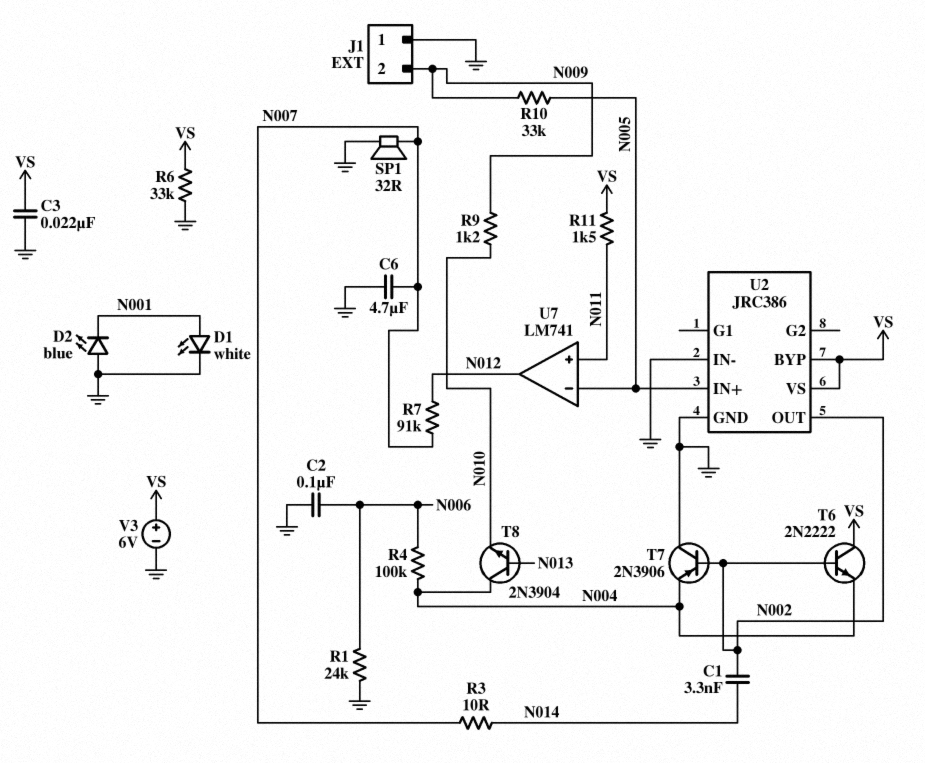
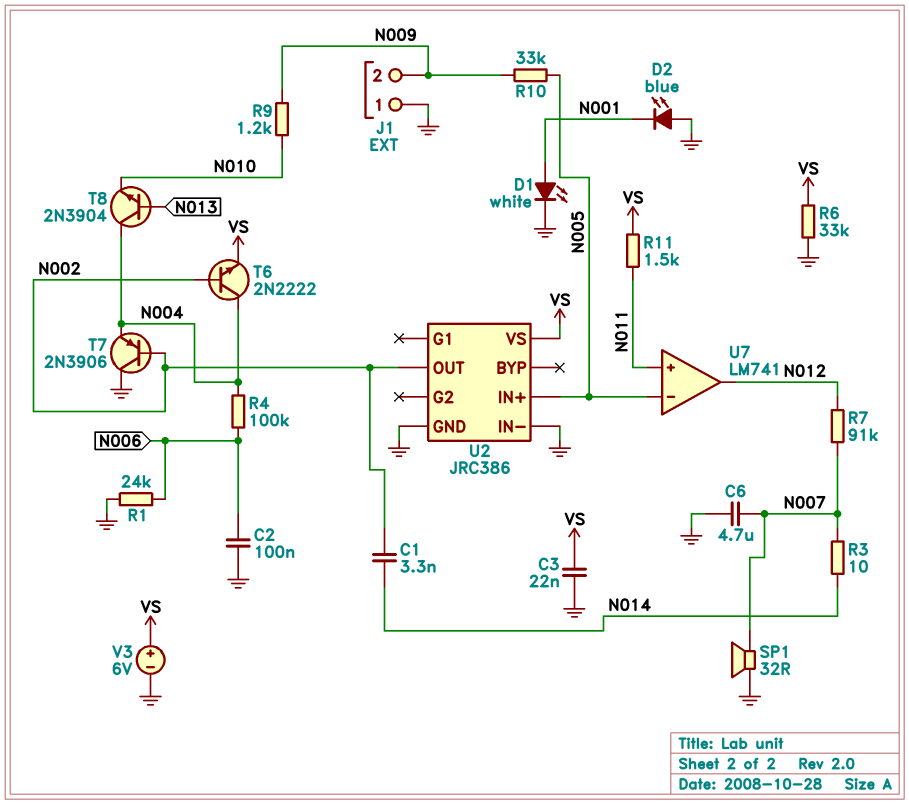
T6: NPN 2N2222 (B N002, C VS, E N004) -> NPN 2N2222 (B N002, C N004, E VS)
U2 pin BYP: VS -> none

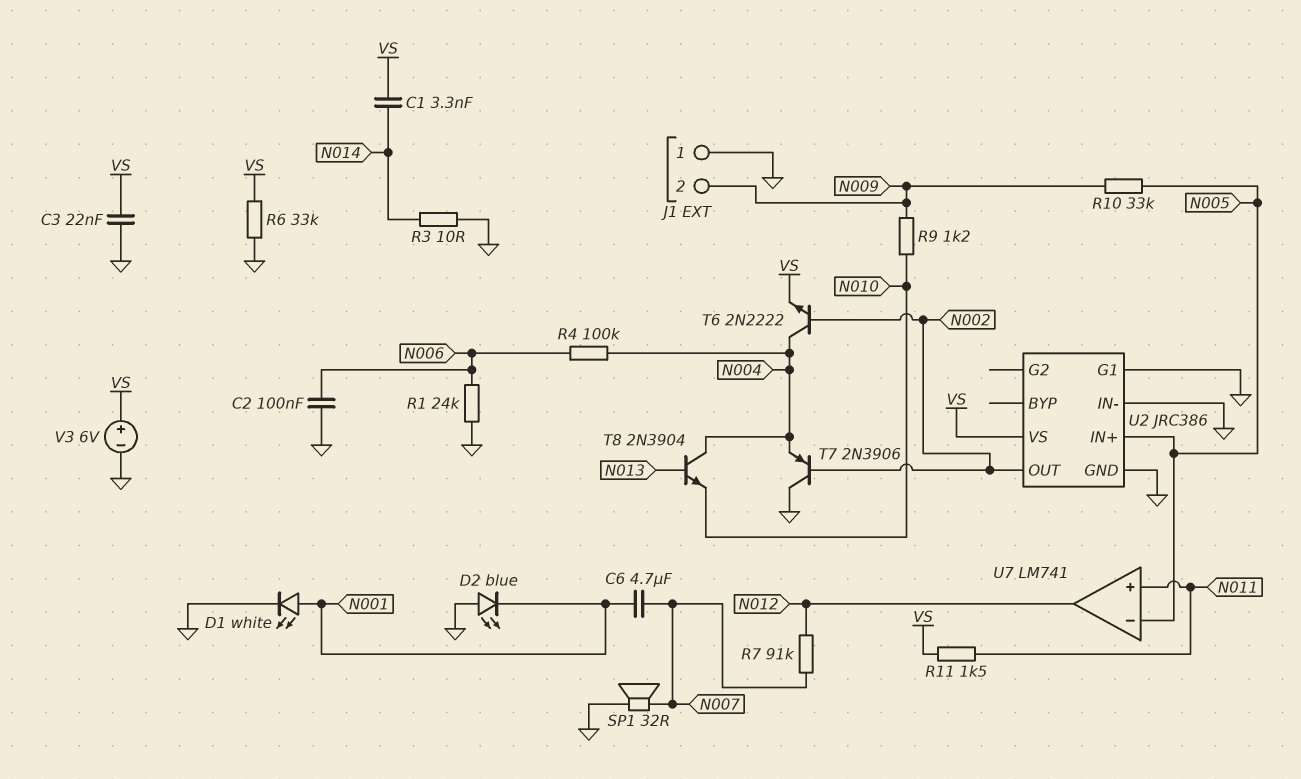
C1: 3.3nF (N002, N014) -> 3.3nF (N014, VS)
C6: 4.7uF (GND, N007) -> 4.7uF (N001, N007)
R3: 10 (N007, N014) -> 10 (GND, N014)
U2 pin G1: none -> GND

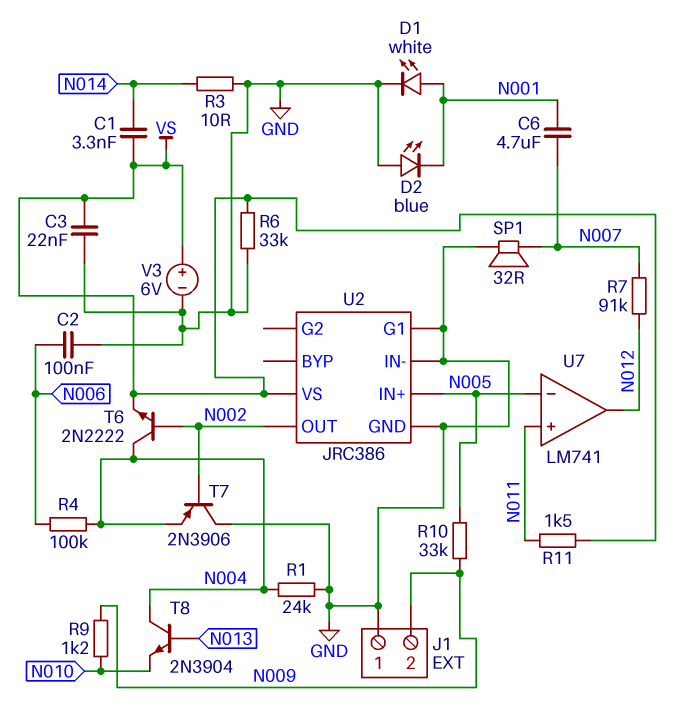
R1: 24k (GND, N006) -> 24k (GND, N004)

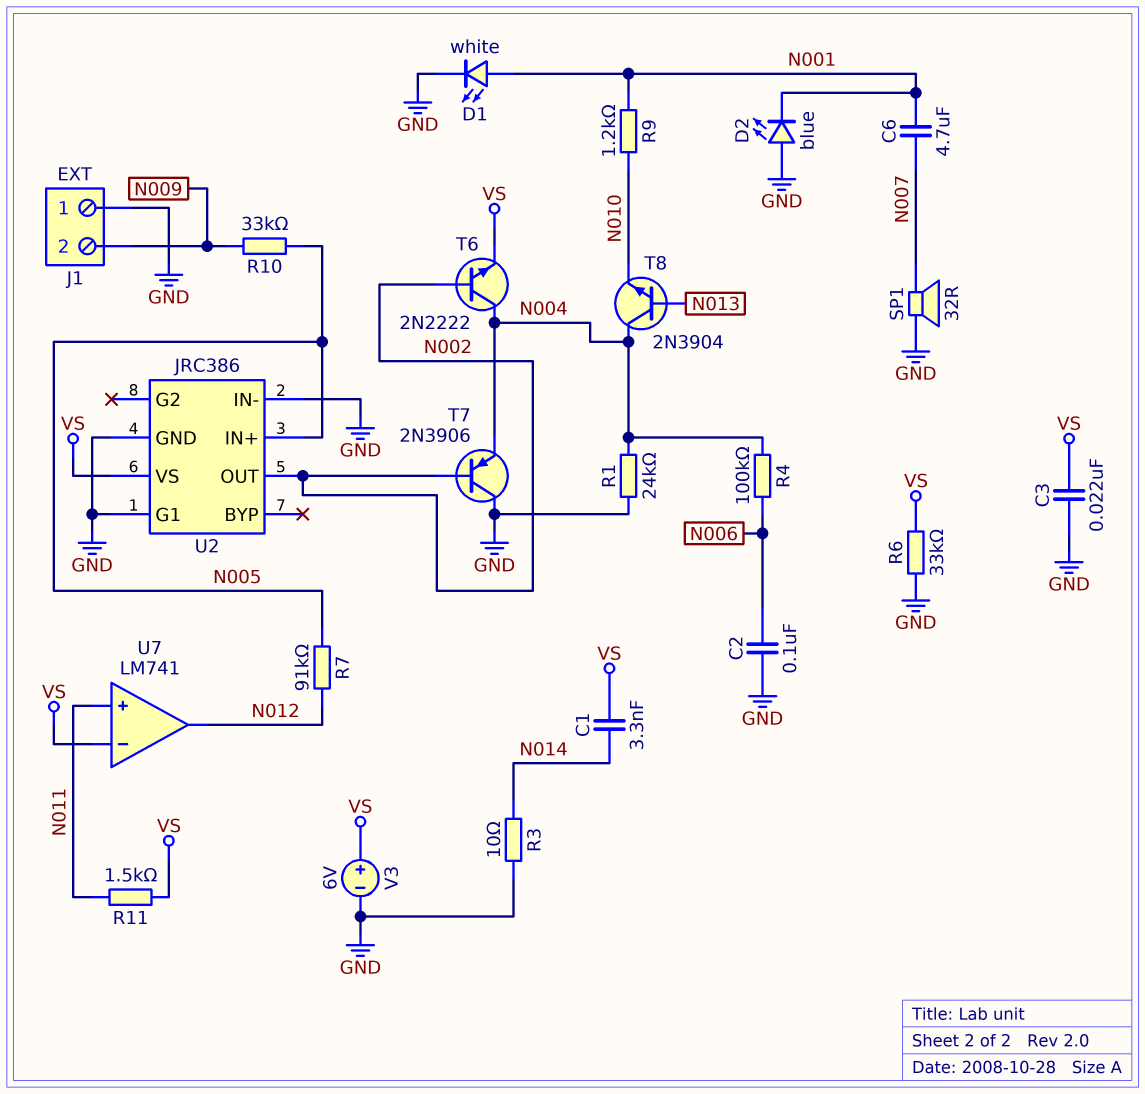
R7: 91k (N007, N012) -> 91k (N005, N012)
R9: 1.2k (N009, N010) -> 1.2k (N001, N010)
U7 pin in-: N005 -> VS

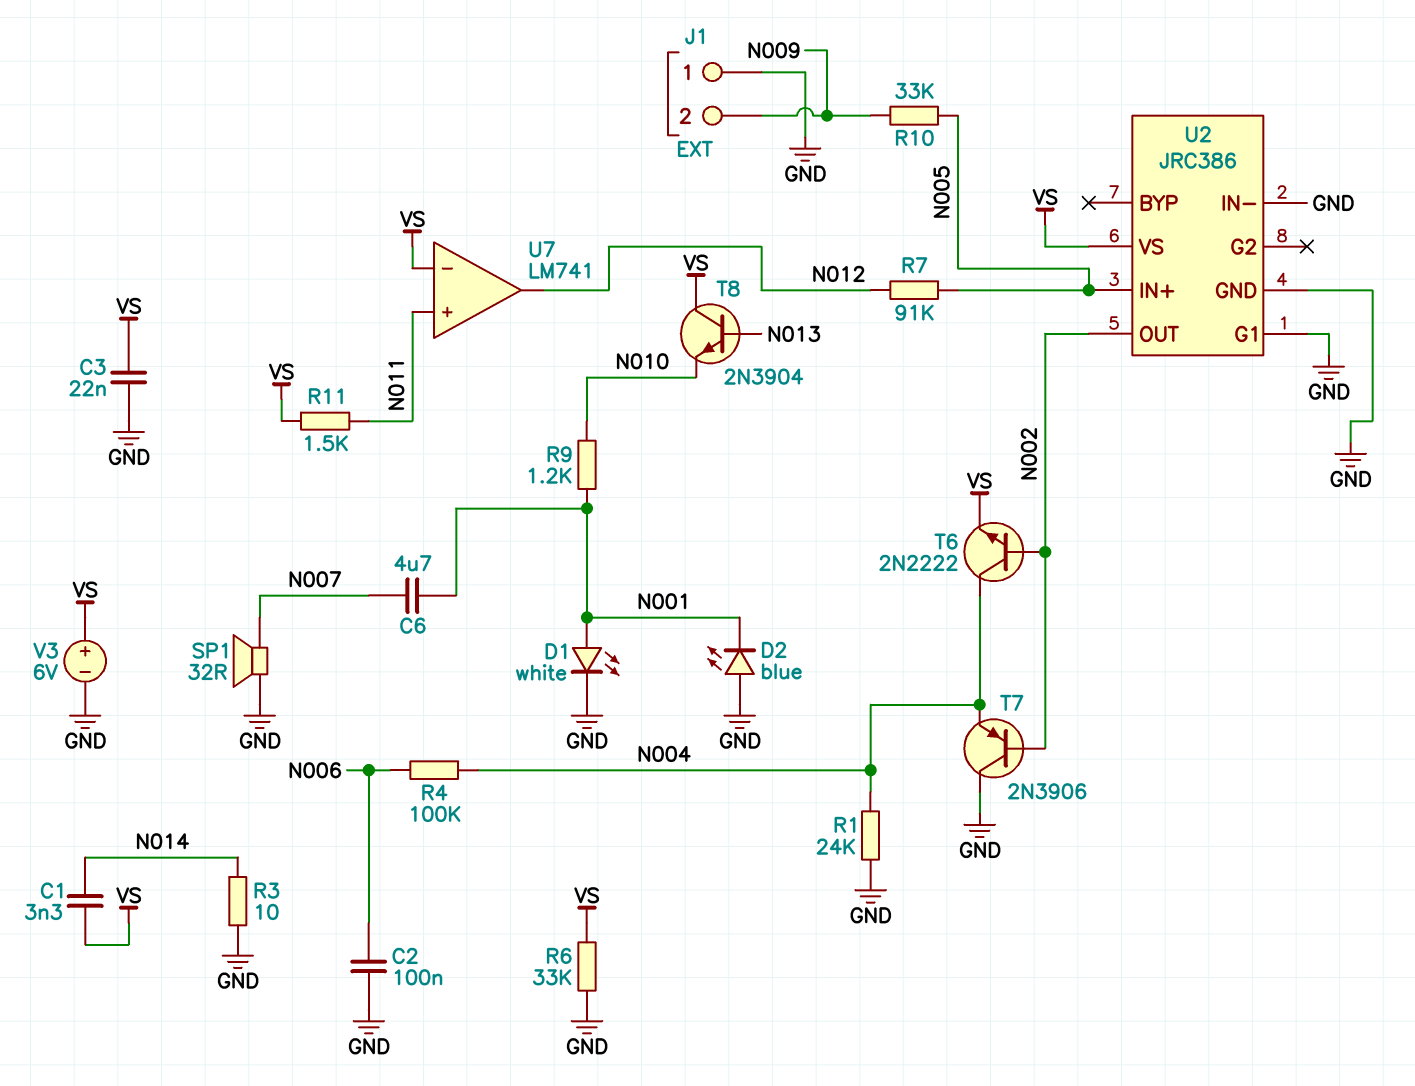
T8: NPN 2N3904 (B N013, C N004, E N010) -> NPN 2N3904 (B N013, C VS, E N010)

